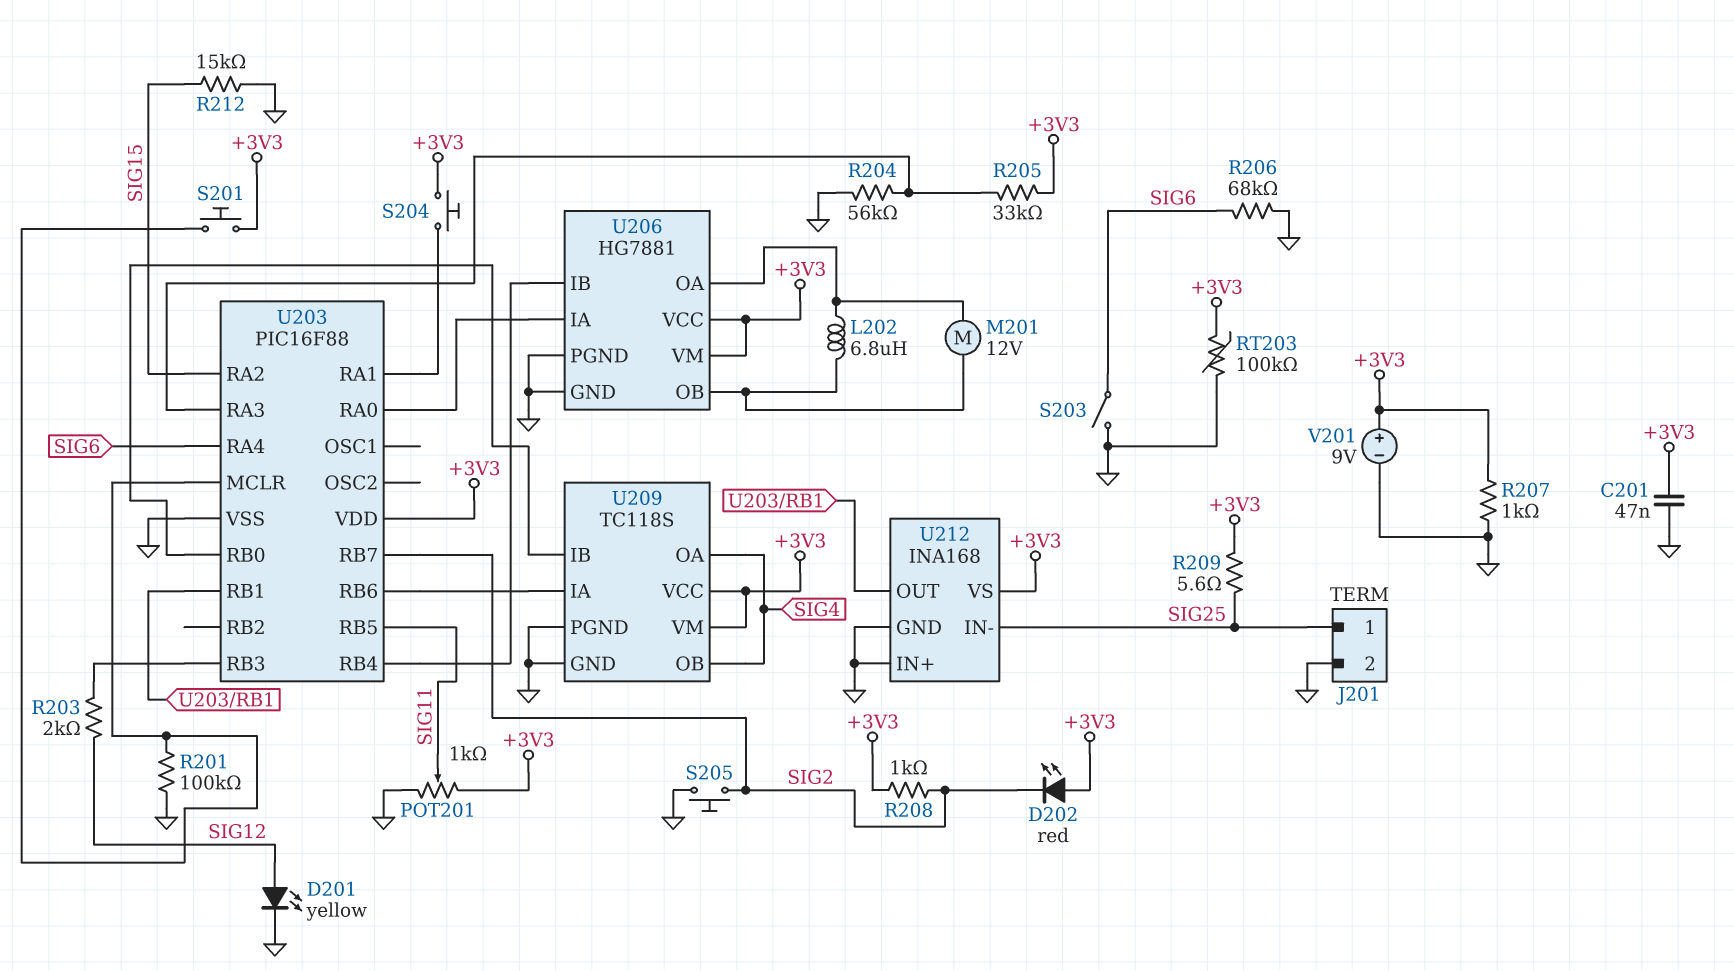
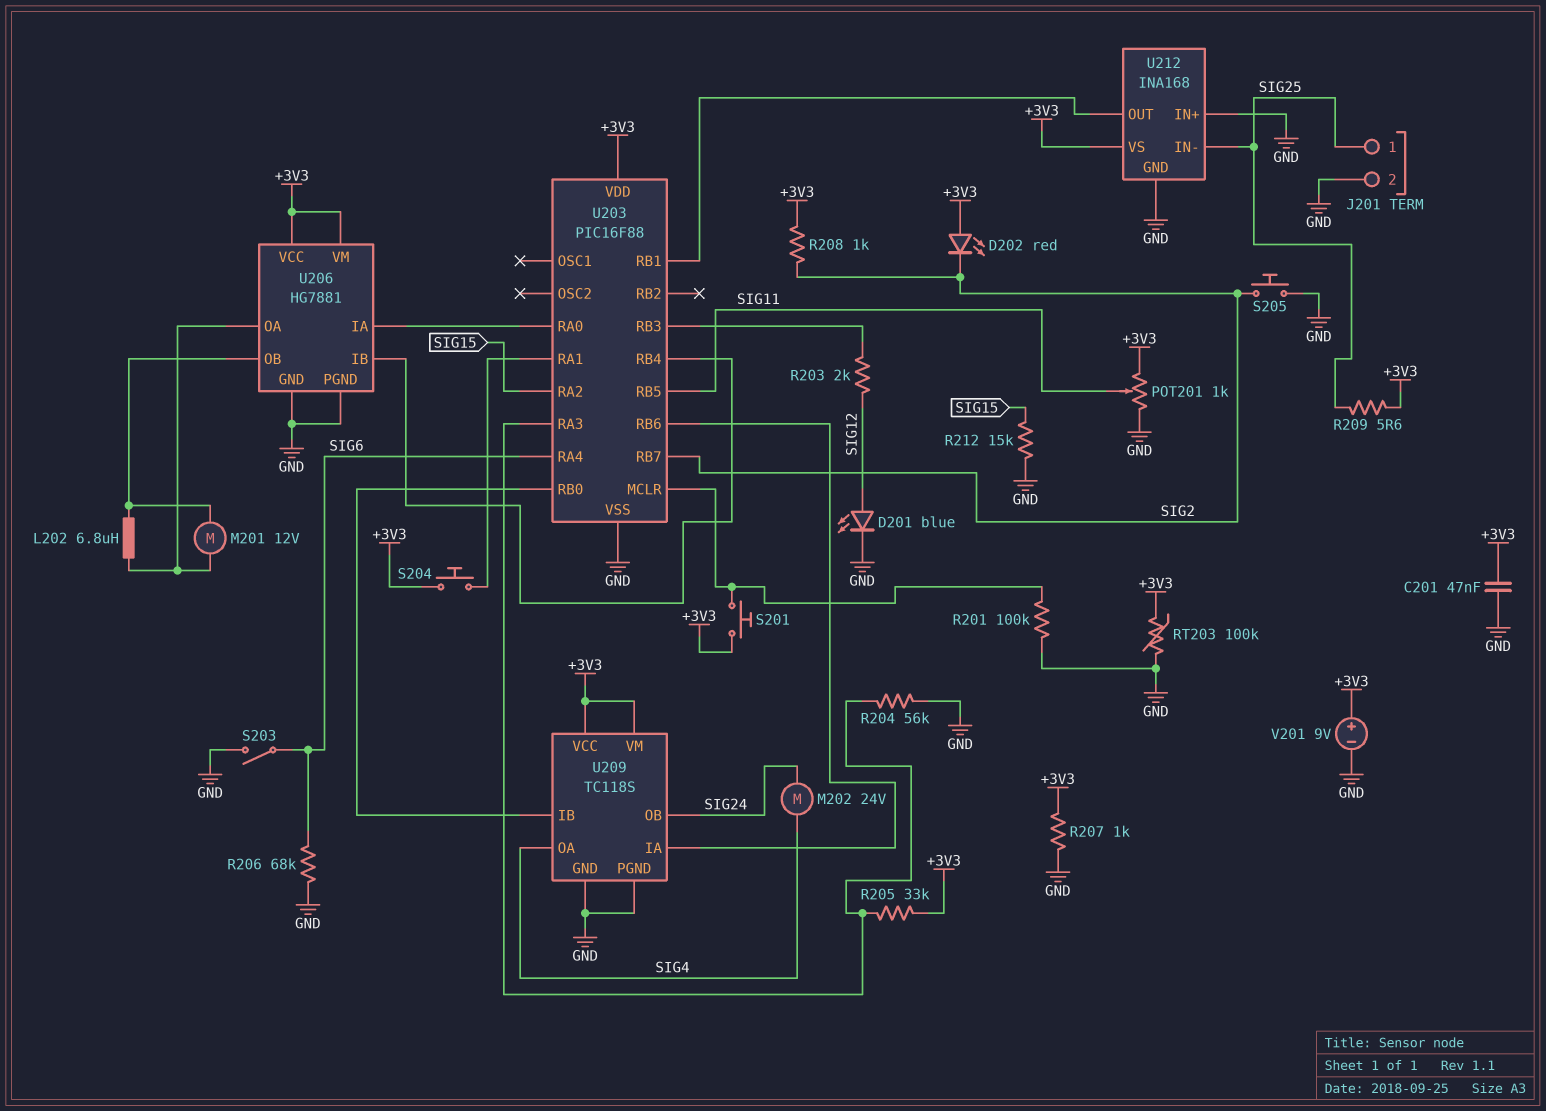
D201: LED yellow (A SIG12, K GND) -> LED blue (A SIG12, K GND)
M202: none -> motor 24V (SIG4, SIG24)
U209 pin OB: SIG4 -> SIG24

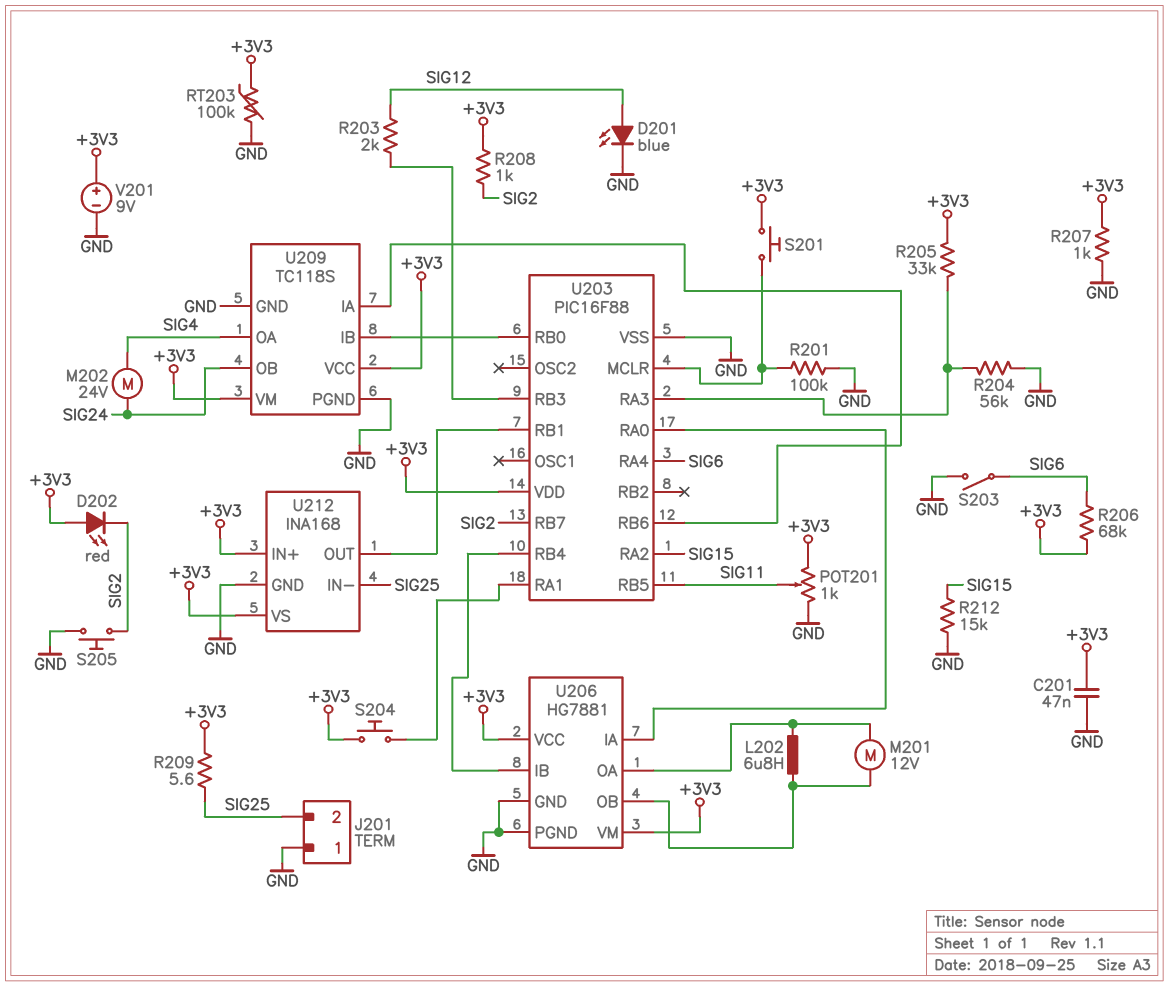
J201 pin 1: SIG25 -> GND
J201 pin 2: GND -> SIG25
R206: 68k (GND, SIG6) -> 68k (+3V3, SIG6)
U212 pin IN+: GND -> +3V3

